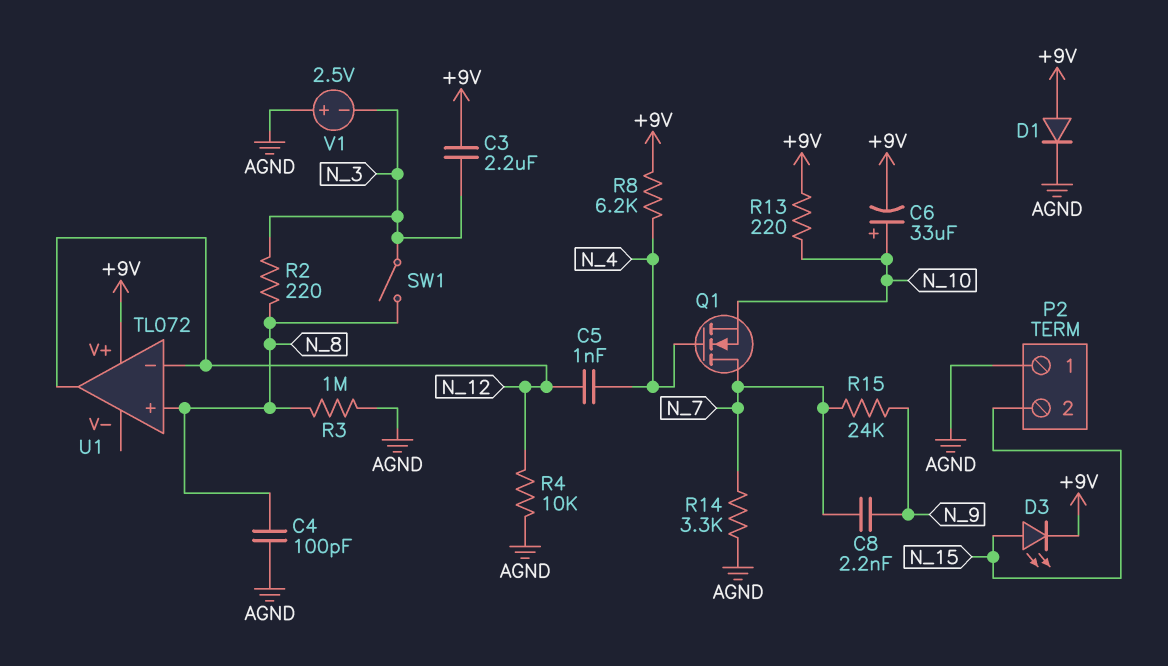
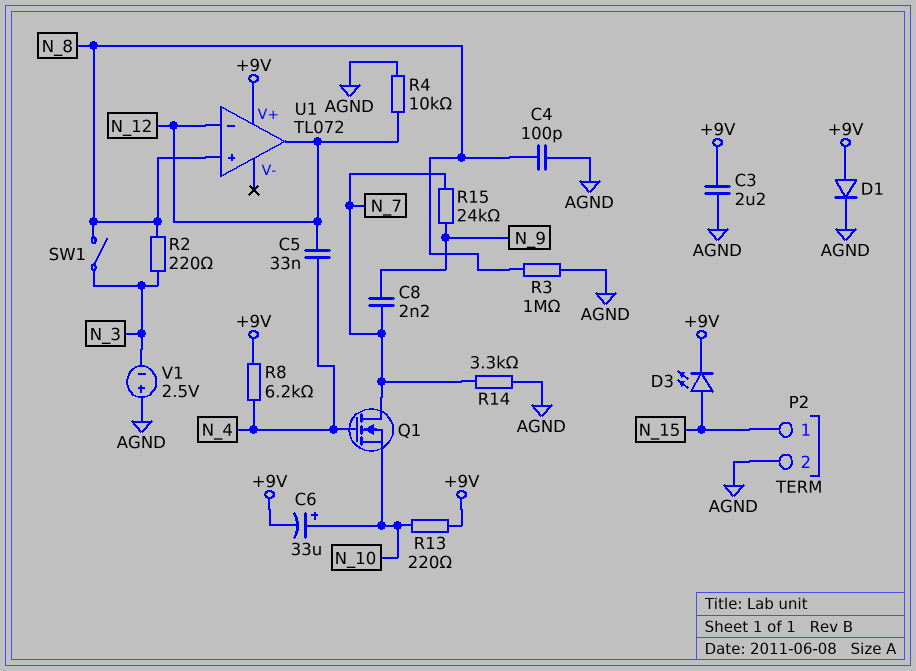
C3: 2.2uF (+9V, N_3) -> 2.2uF (+9V, AGND)
C5: 1nF (N_4, N_12) -> 33nF (N_4, N_12)
P2 pin 1: AGND -> N_15
P2 pin 2: N_15 -> AGND

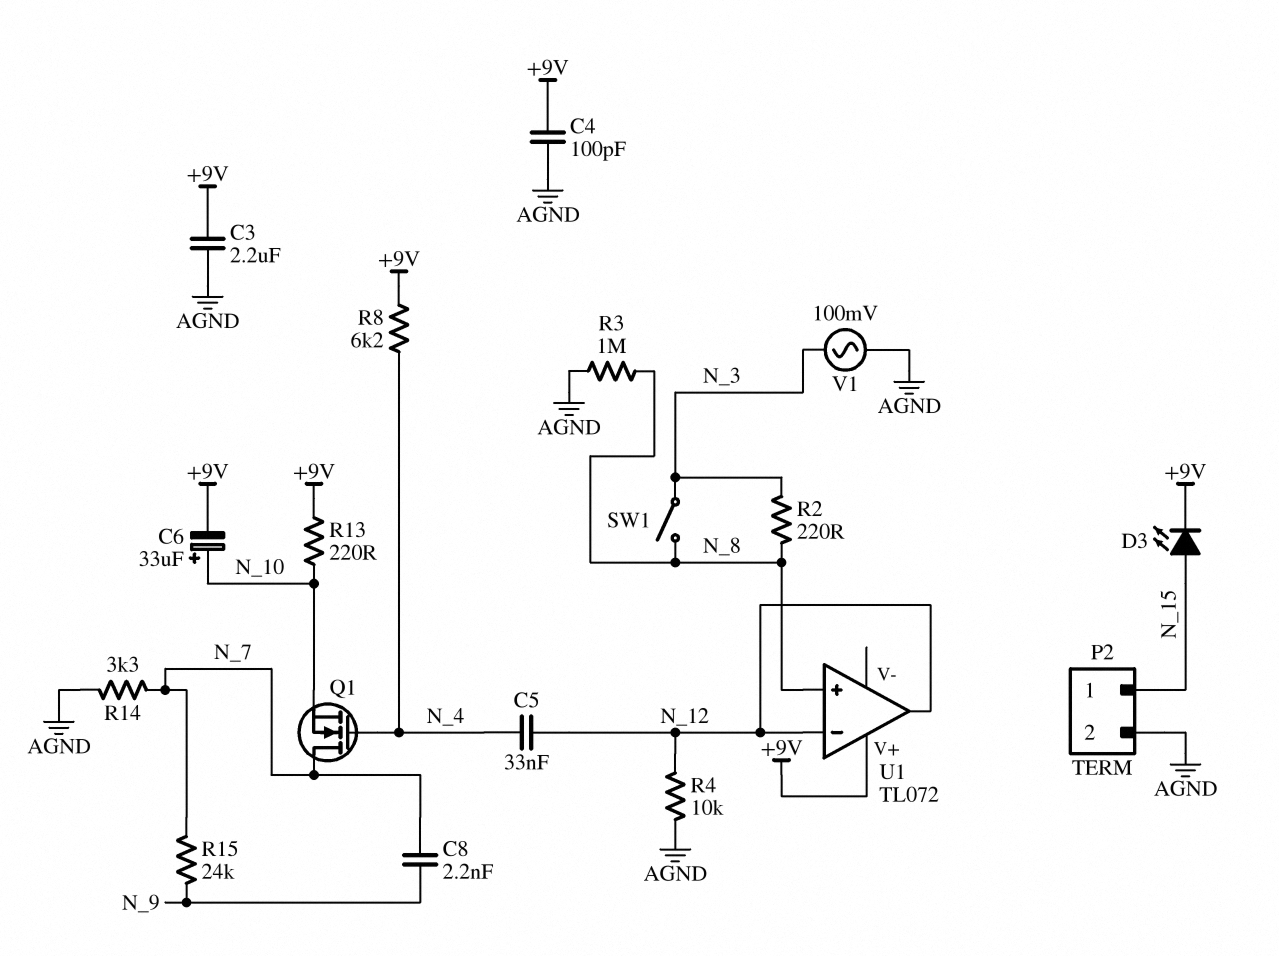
C4: 100pF (AGND, N_8) -> 100pF (+9V, AGND)
D1: diode (A +9V, K AGND) -> none
V1: 2.5V (plus AGND, minus N_3) -> AC 100mV (AGND, N_3)

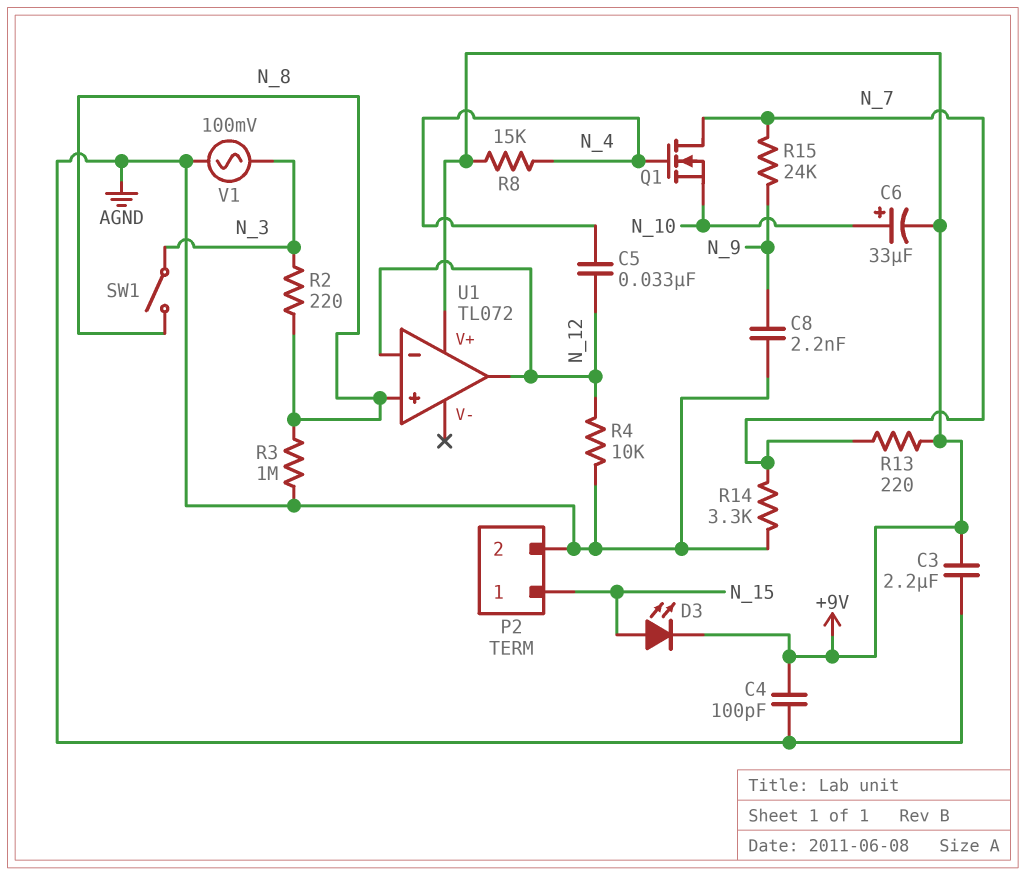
C8: 2.2nF (N_7, N_9) -> 2.2nF (AGND, N_9)
R8: 6.2k (+9V, N_4) -> 15k (+9V, N_4)
R13: 220 (+9V, N_10) -> 220 (+9V, N_7)

